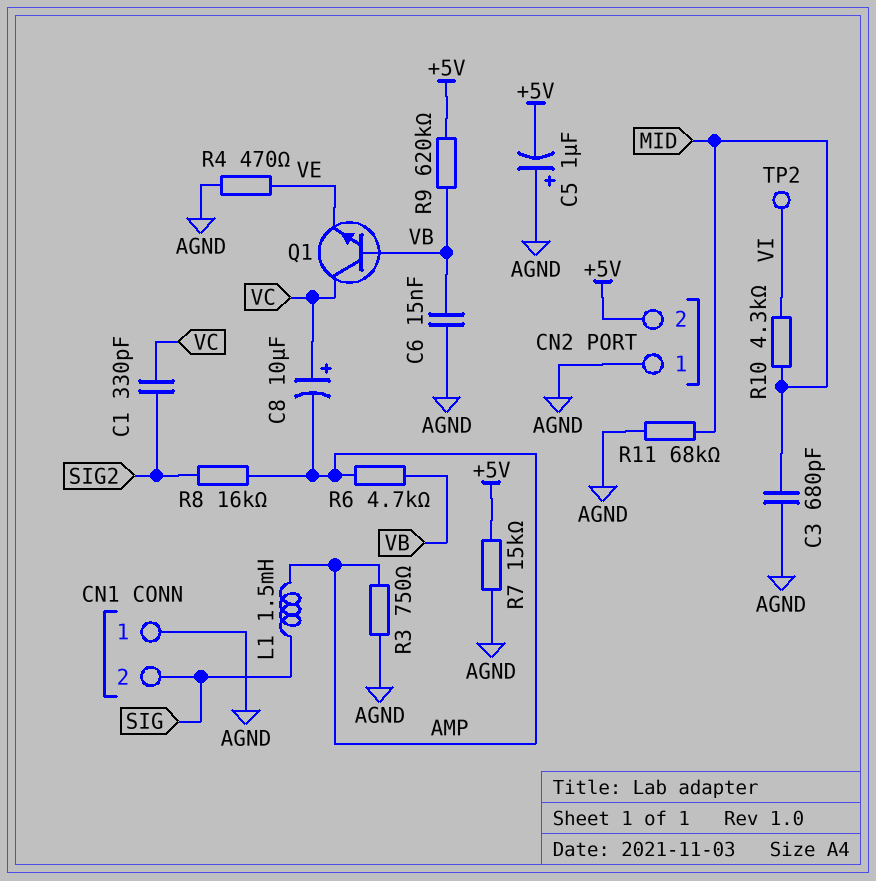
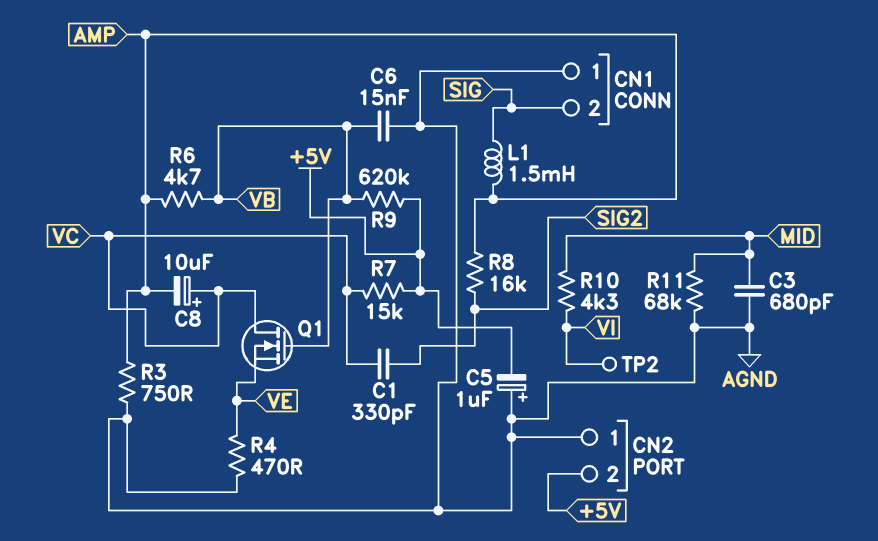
Q1: NPN (B VB, C VC, E VE) -> NMOS (G VB, D VC, S VE)
R7: 15k (+5V, AGND) -> 15k (+5V, VC)

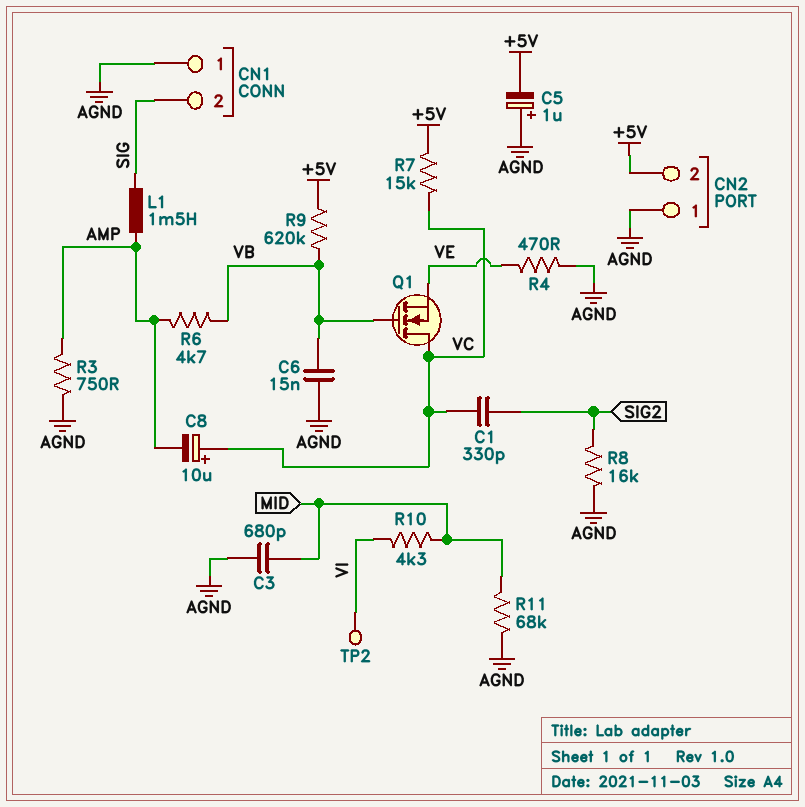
R8: 16k (AMP, SIG2) -> 16k (AGND, SIG2)

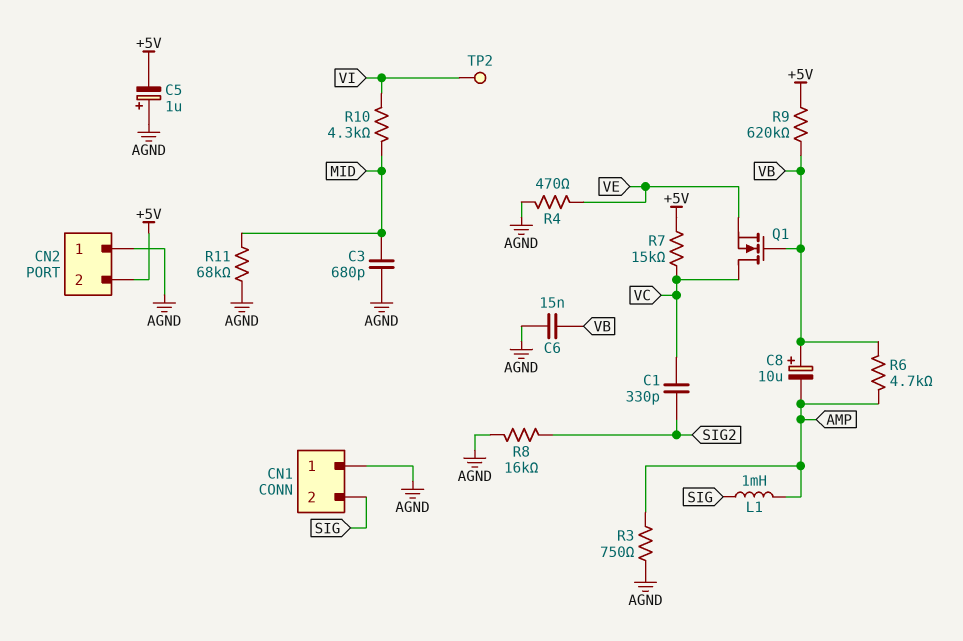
C8: 10uF (plus VC, minus AMP) -> 10uF (plus VB, minus AMP)
L1: 1.5mH (AMP, SIG) -> 1mH (AMP, SIG)

